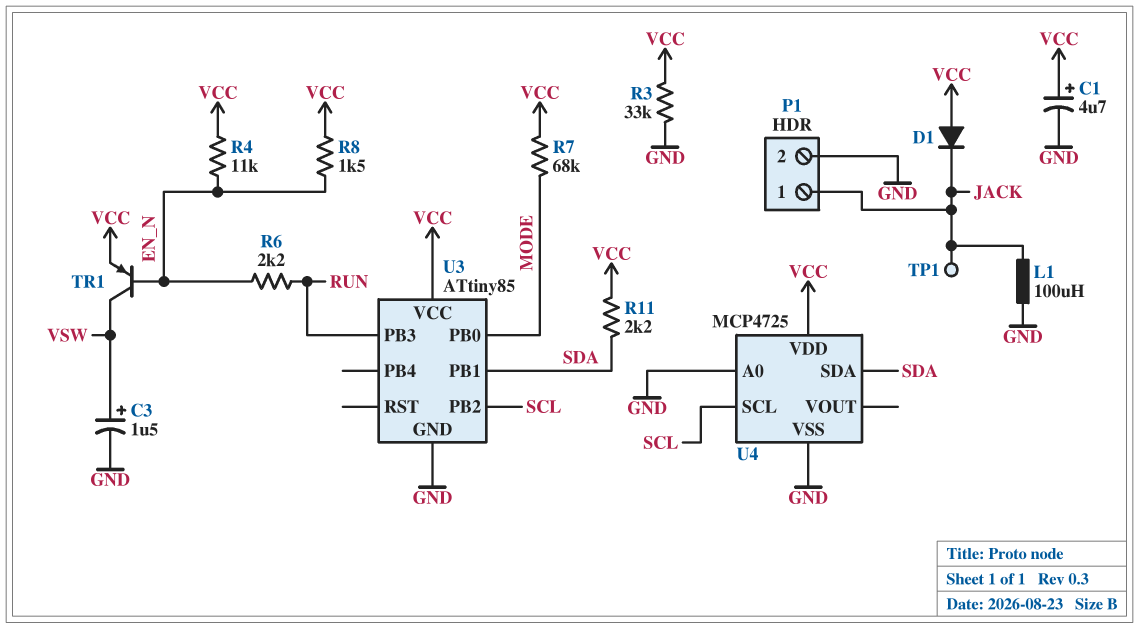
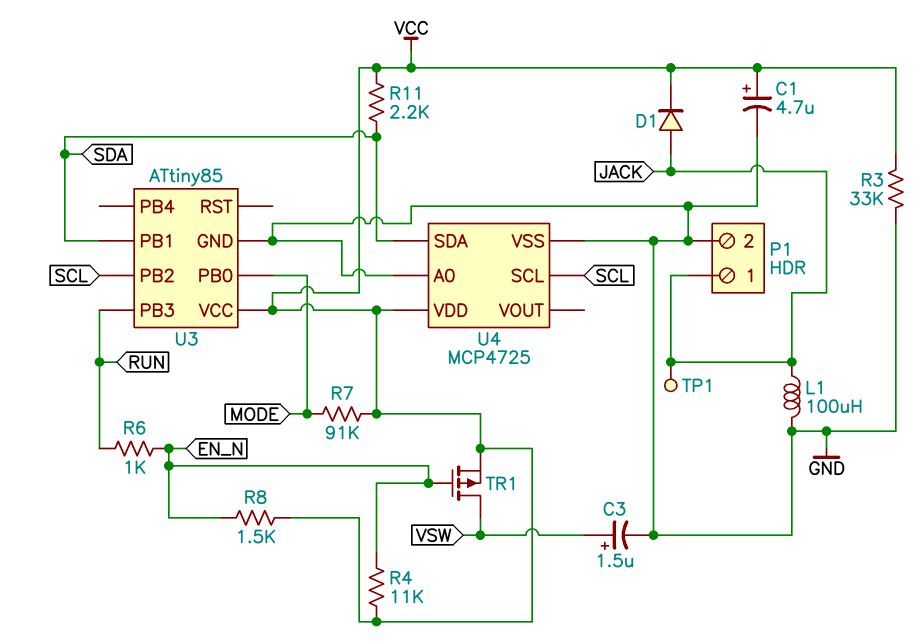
D1: diode (A VCC, K JACK) -> diode (A JACK, K VCC)
R6: 2.2k (EN_N, RUN) -> 1k (EN_N, RUN)
R7: 68k (MODE, VCC) -> 91k (MODE, VCC)
TR1: PNP (B EN_N, C VSW, E VCC) -> PMOS (G EN_N, D VSW, S VCC)

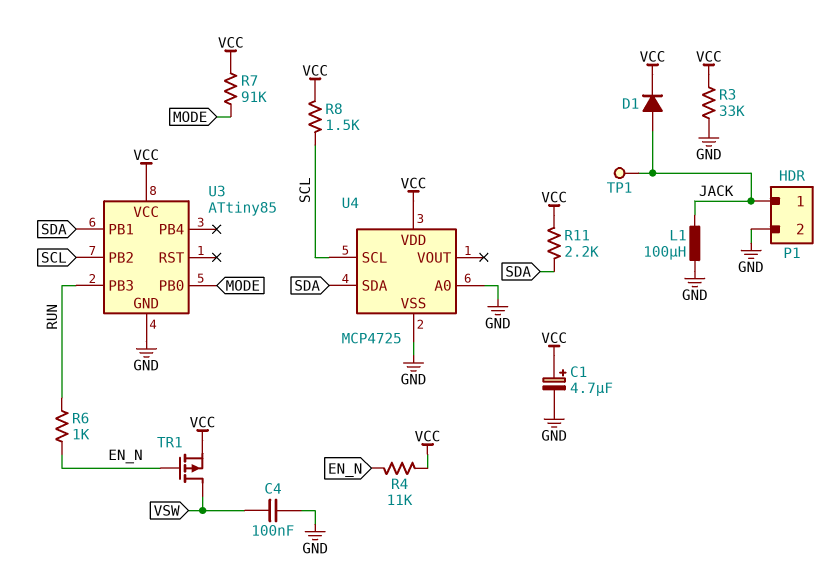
C3: 1.5uF (plus VSW, minus GND) -> none
C4: none -> 100nF (GND, VSW)
R8: 1.5k (EN_N, VCC) -> 1.5k (SCL, VCC)

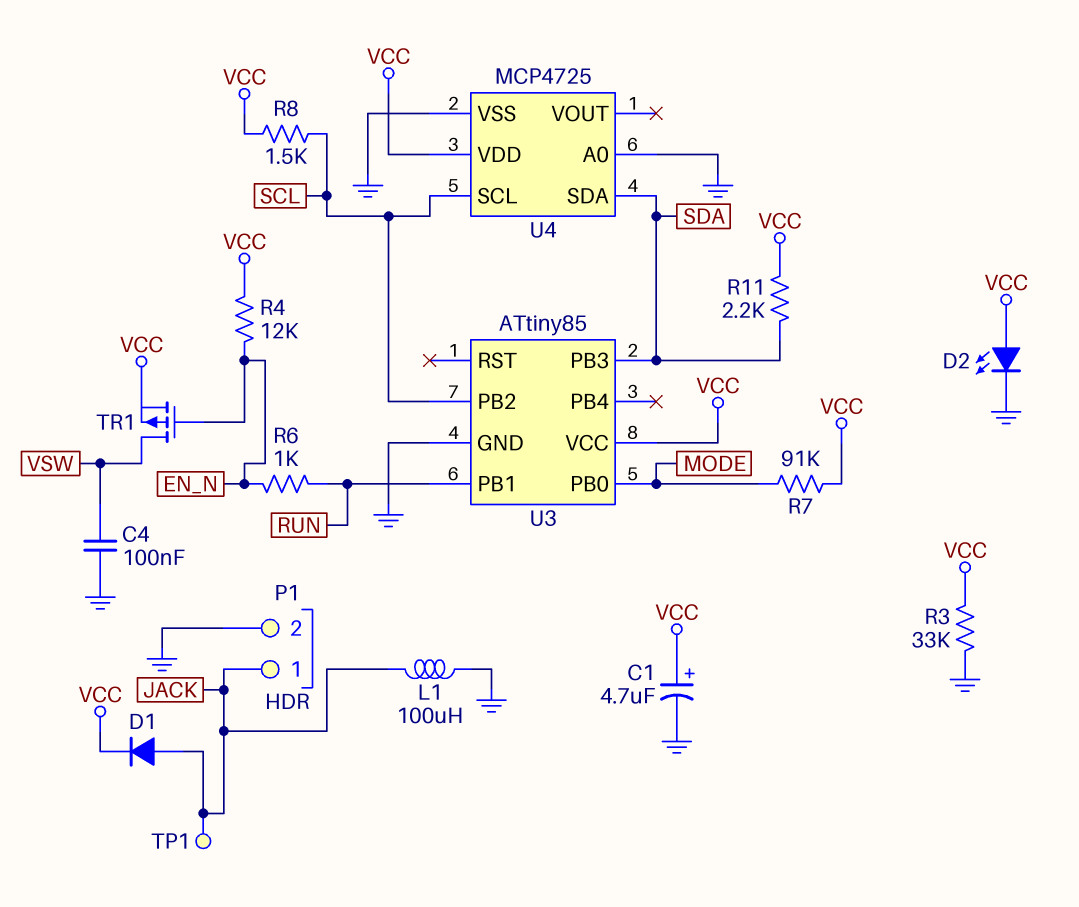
D2: none -> LED (A VCC, K GND)
R4: 11k (EN_N, VCC) -> 12k (EN_N, VCC)
U3 pin PB1: SDA -> RUN
U3 pin PB3: RUN -> SDA

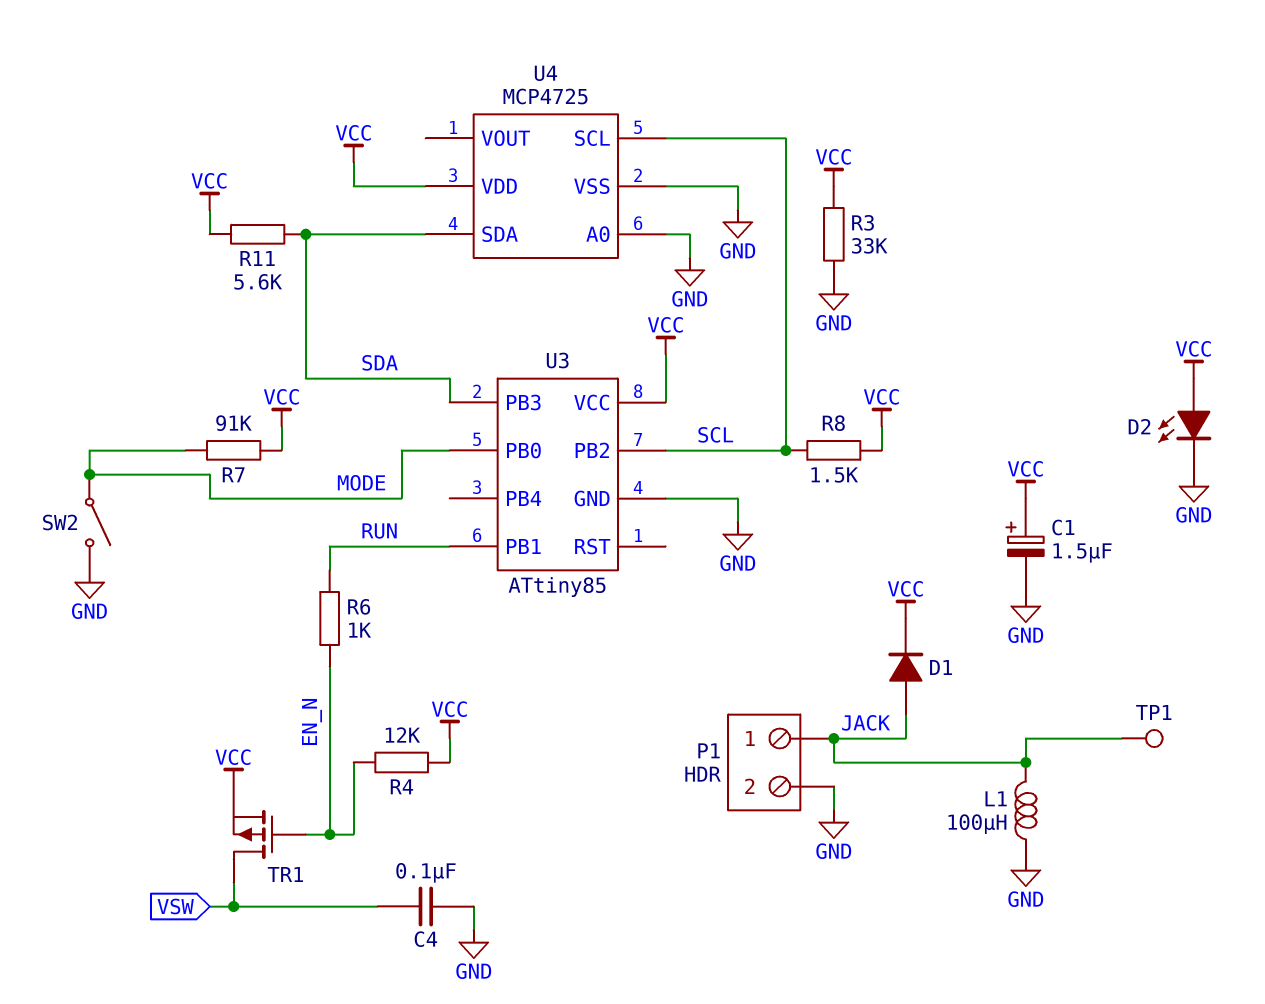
C1: 4.7uF (plus VCC, minus GND) -> 1.5uF (plus VCC, minus GND)
R11: 2.2k (SDA, VCC) -> 5.6k (SDA, VCC)
SW2: none -> switch (GND, MODE)

